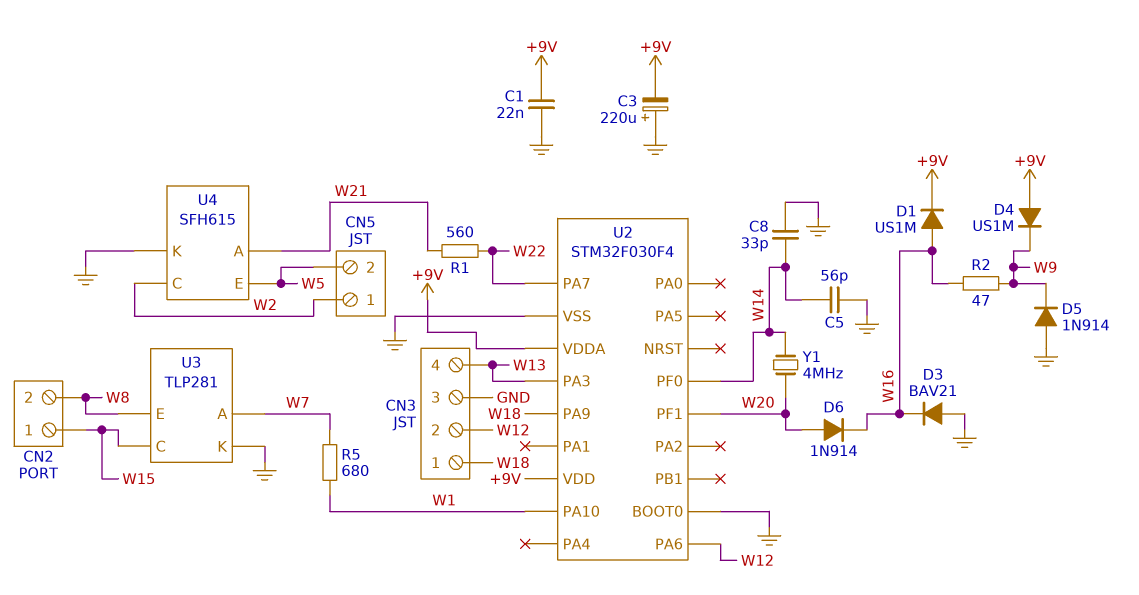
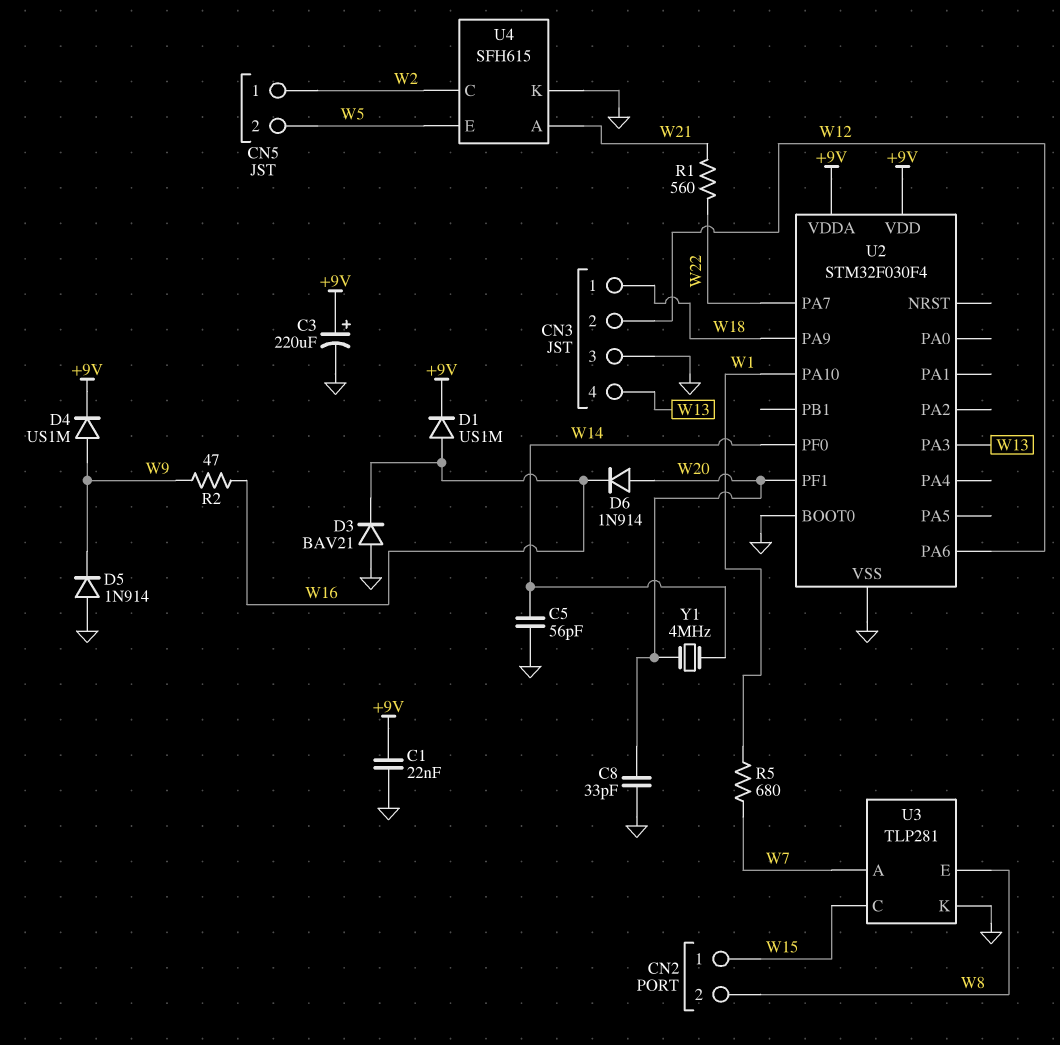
C3: 220uF (plus GND, minus +9V) -> 220uF (plus +9V, minus GND)
C8: 33pF (GND, W14) -> 33pF (GND, W20)
D4: diode US1M (A +9V, K W9) -> diode US1M (A W9, K +9V)

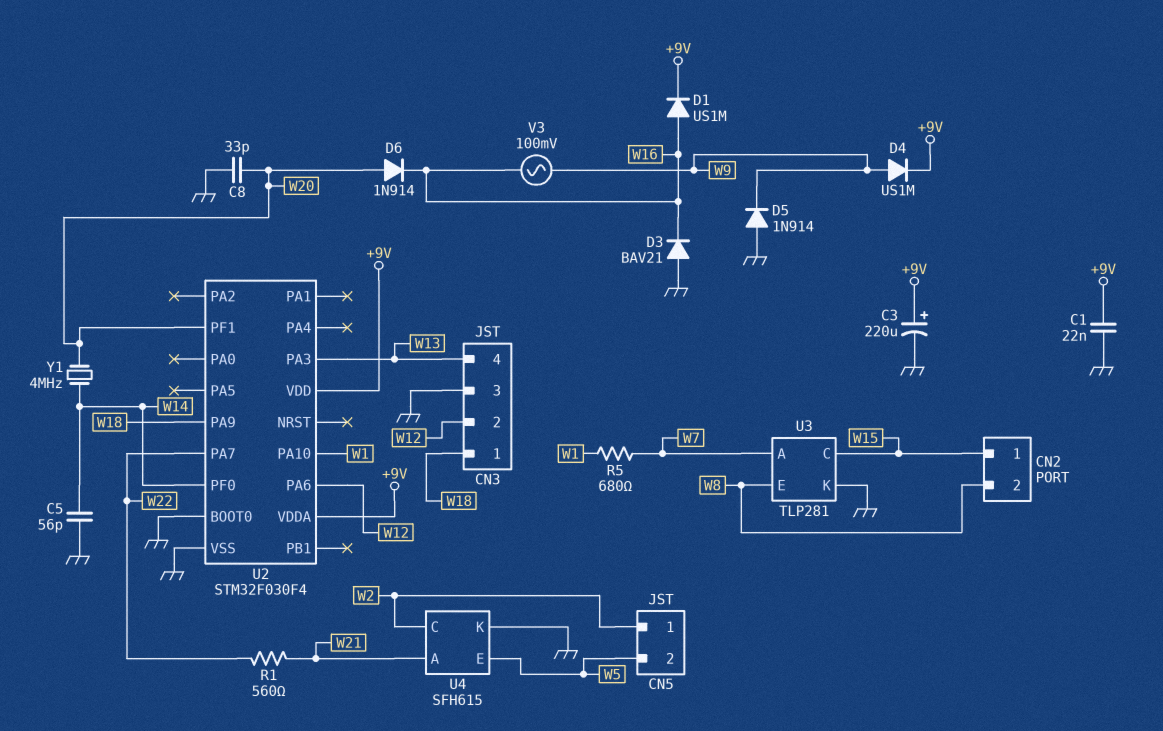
R2: 47 (W9, W16) -> none
V3: none -> AC 100mV (W9, W16)

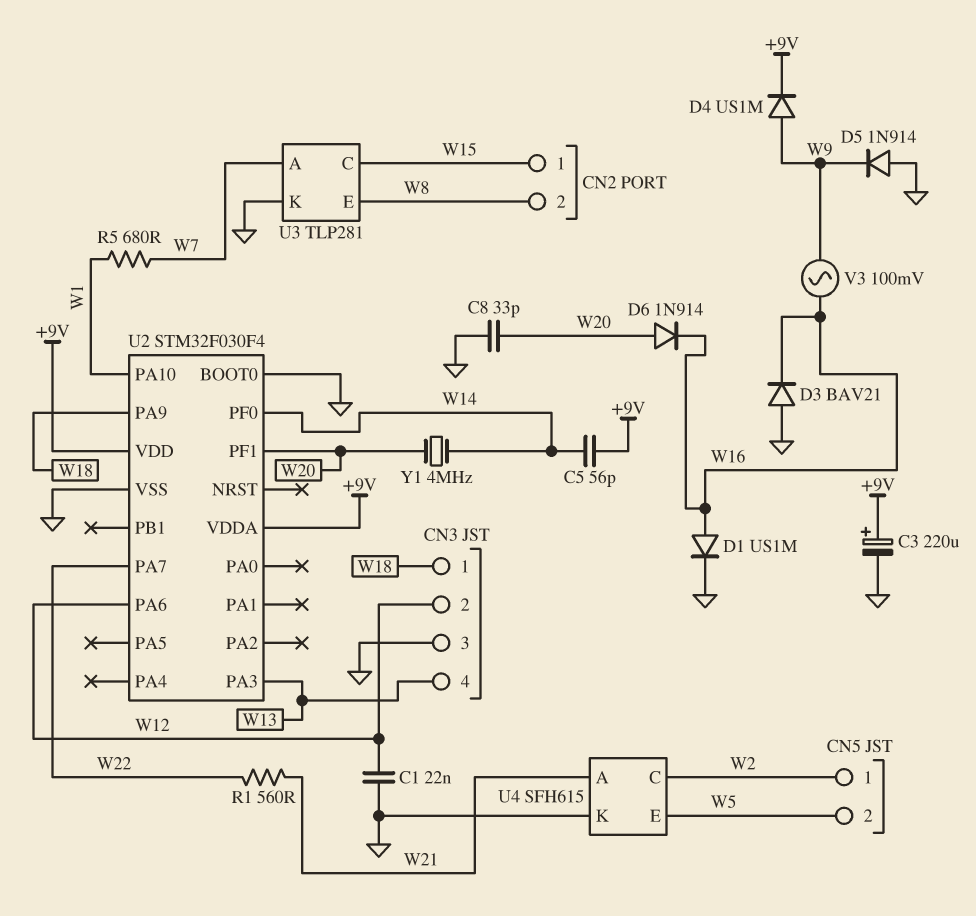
C1: 22nF (+9V, GND) -> 22nF (GND, W12)
C5: 56pF (GND, W14) -> 56pF (+9V, W14)
D1: diode US1M (A W16, K +9V) -> diode US1M (A W16, K GND)

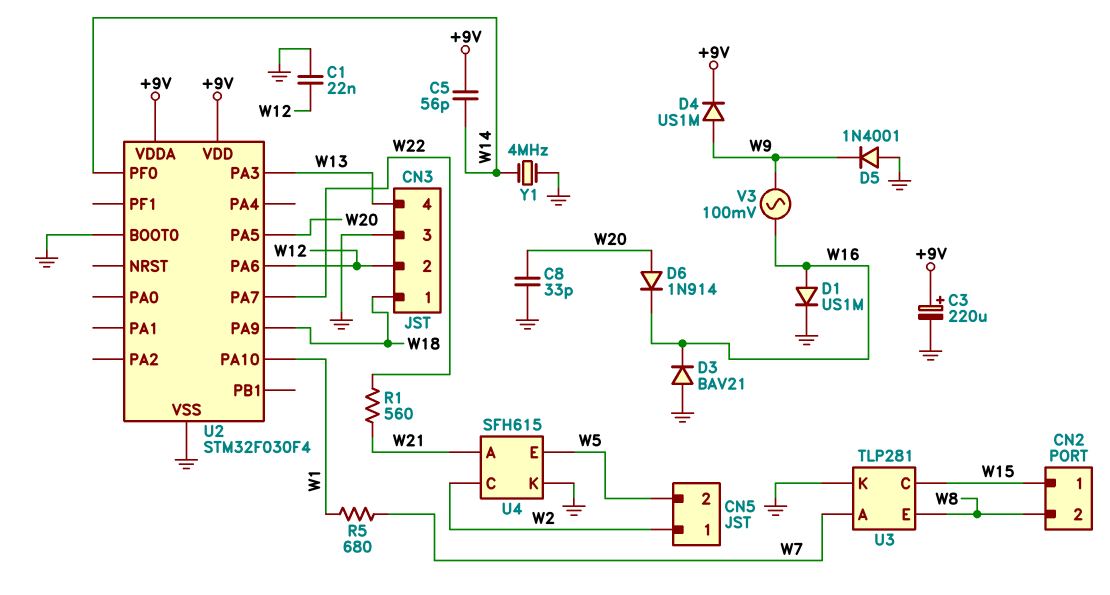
D5: diode 1N914 (A GND, K W9) -> diode 1N4001 (A GND, K W9)
U2 pin PA5: none -> W20
U2 pin PF1: W20 -> none
Y1: 4MHz (W14, W20) -> 4MHz (GND, W14)

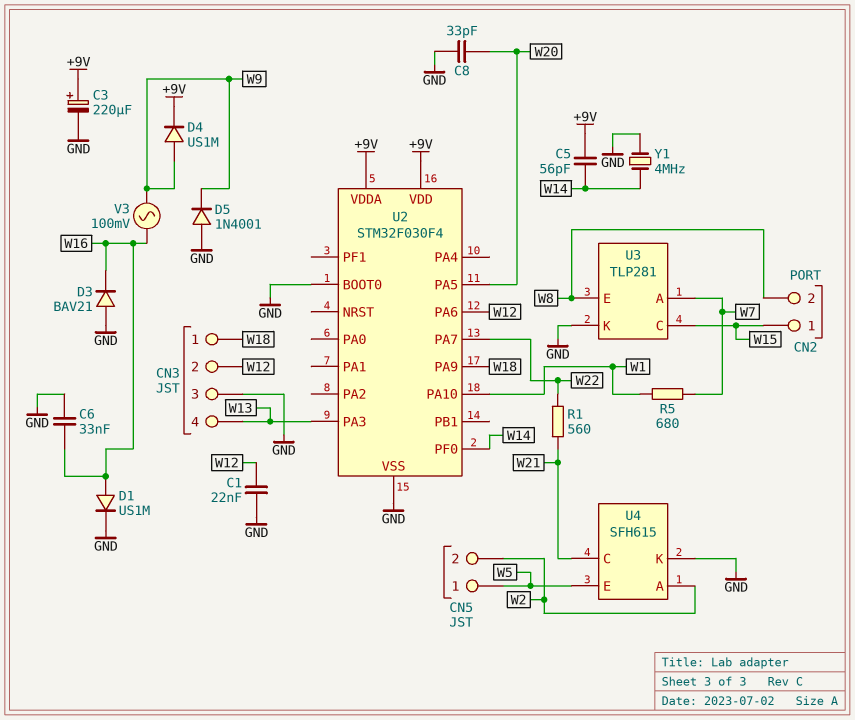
C6: none -> 33nF (GND, W16)
CN5 pin 1: W2 -> W5
CN5 pin 2: W5 -> W2
D6: diode 1N914 (A W20, K W16) -> none
U4 pin A: W21 -> W2
U4 pin C: W2 -> W21

